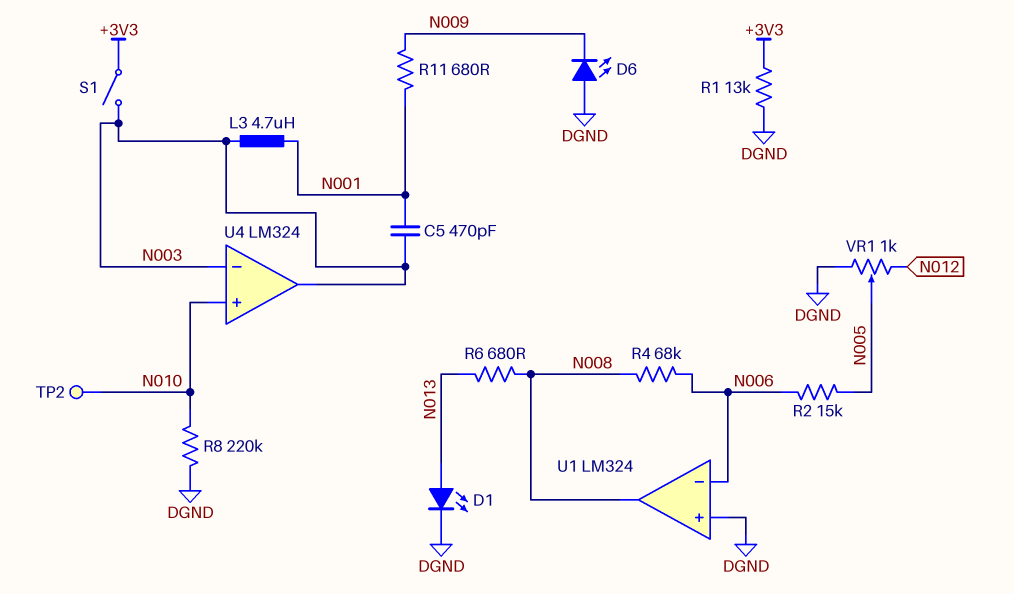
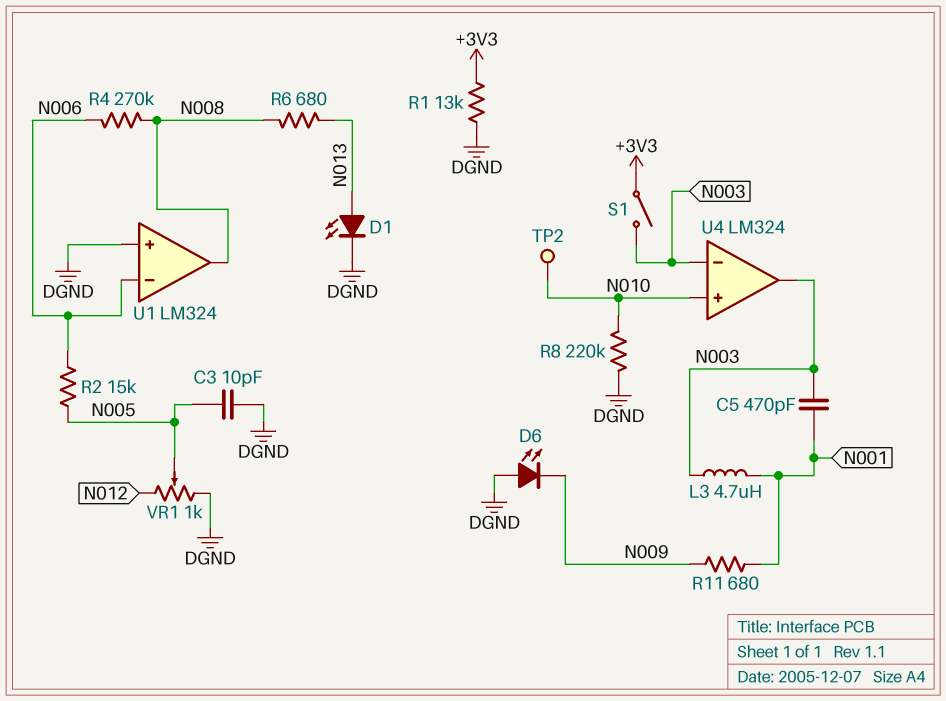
C3: none -> 10pF (DGND, N005)
R4: 68k (N006, N008) -> 270k (N006, N008)

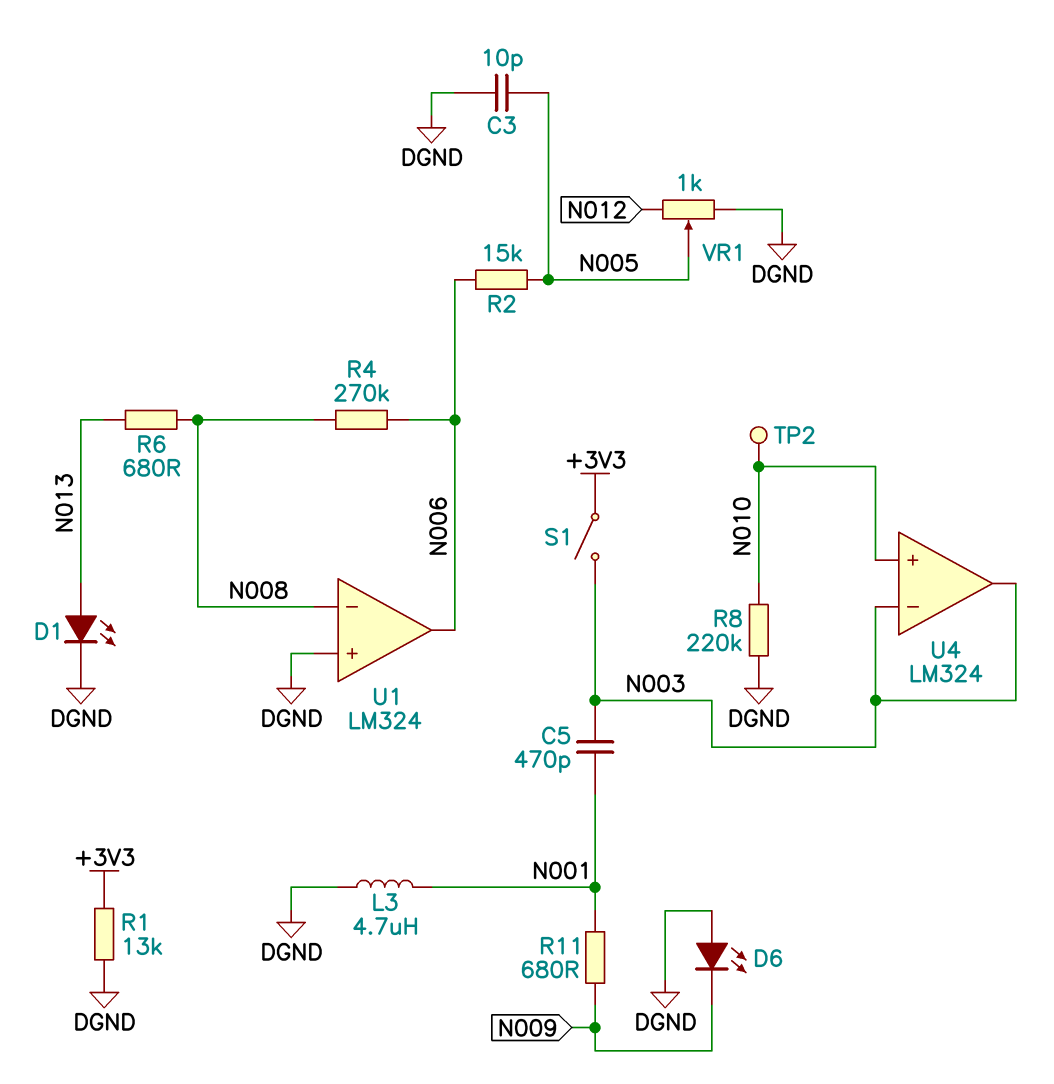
L3: 4.7uH (N001, N003) -> 4.7uH (DGND, N001)
U1 pin in-: N006 -> N008
U1 pin out: N008 -> N006

